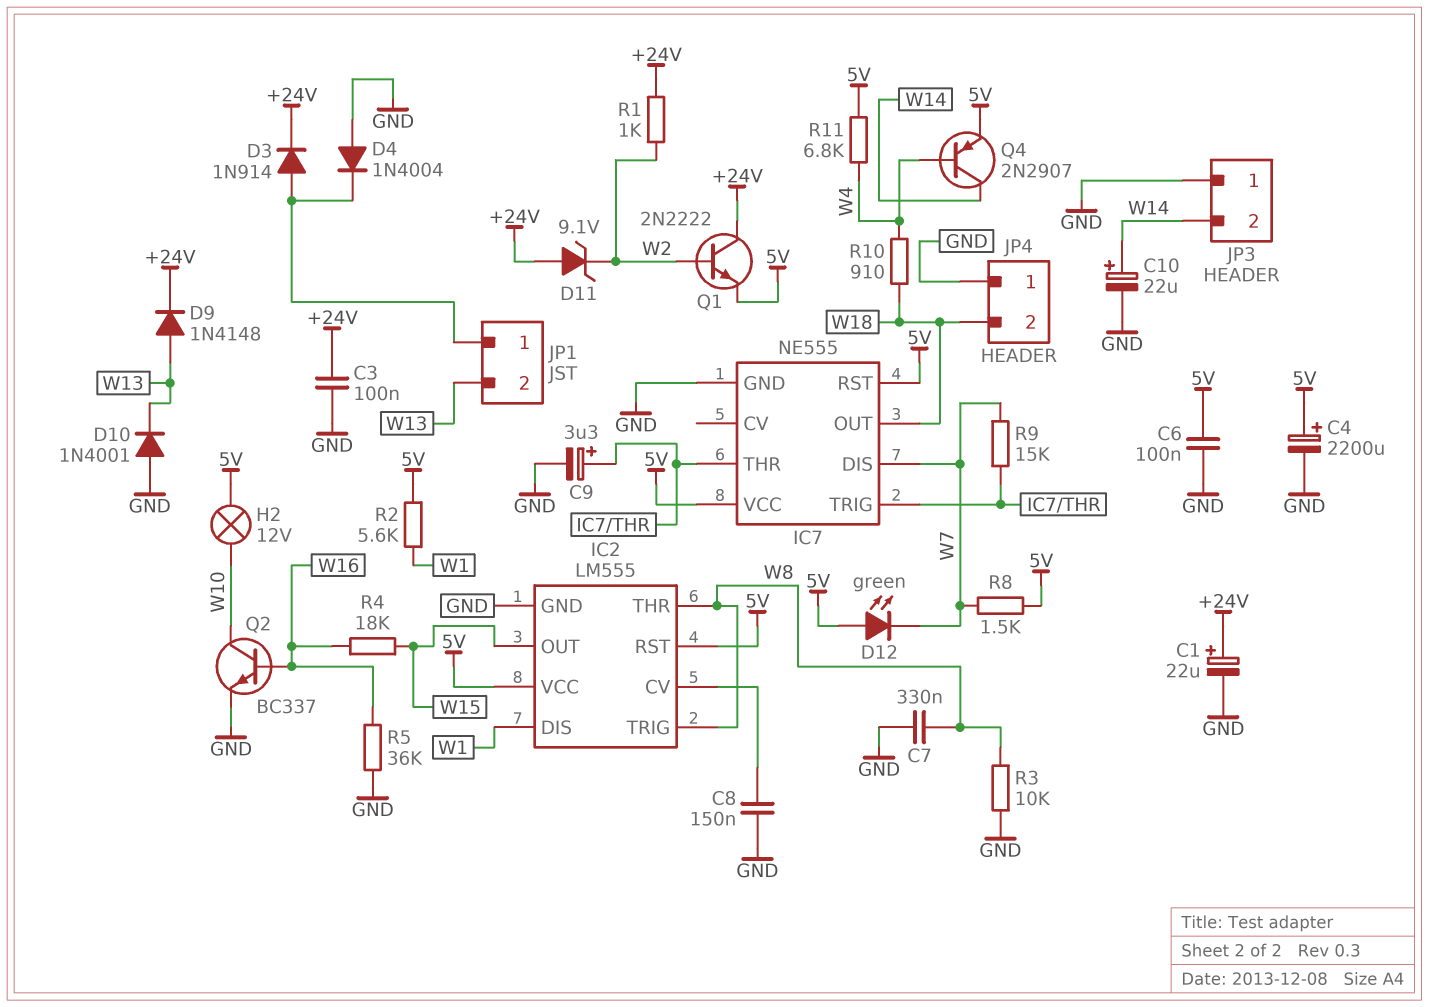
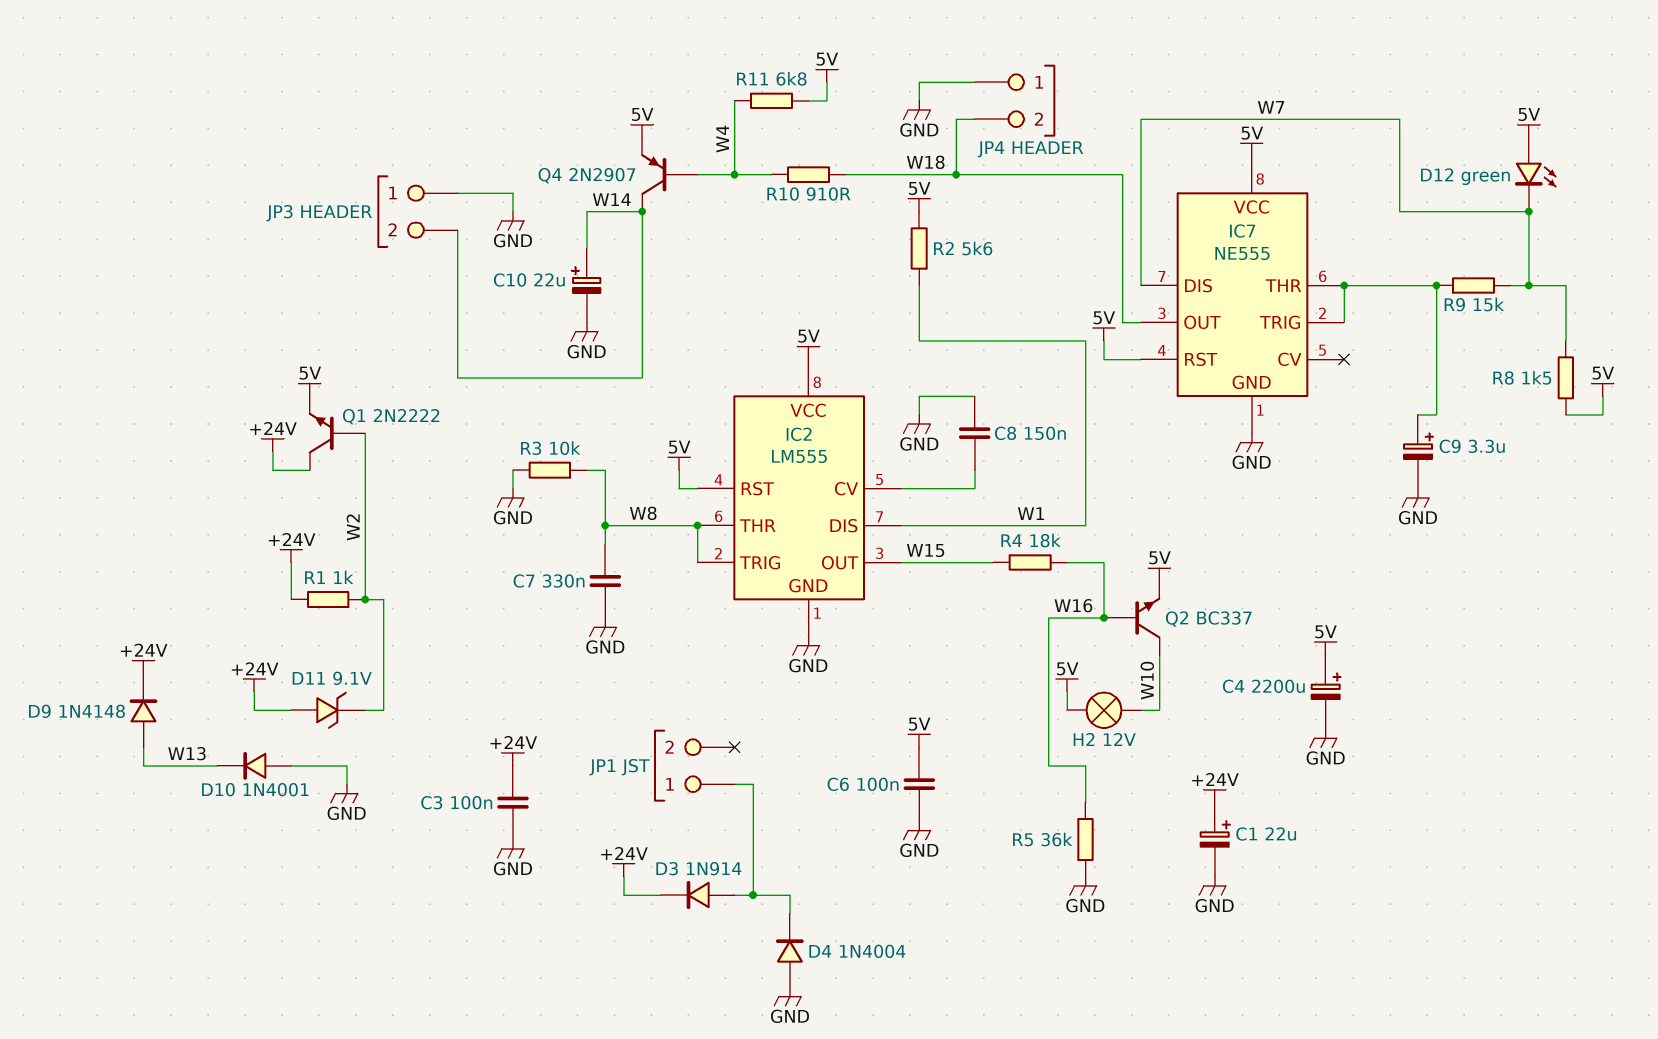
JP1 pin 2: W13 -> none
Q2: NPN BC337 (B W16, C W10, E GND) -> NPN BC337 (B W16, C W10, E 5V)

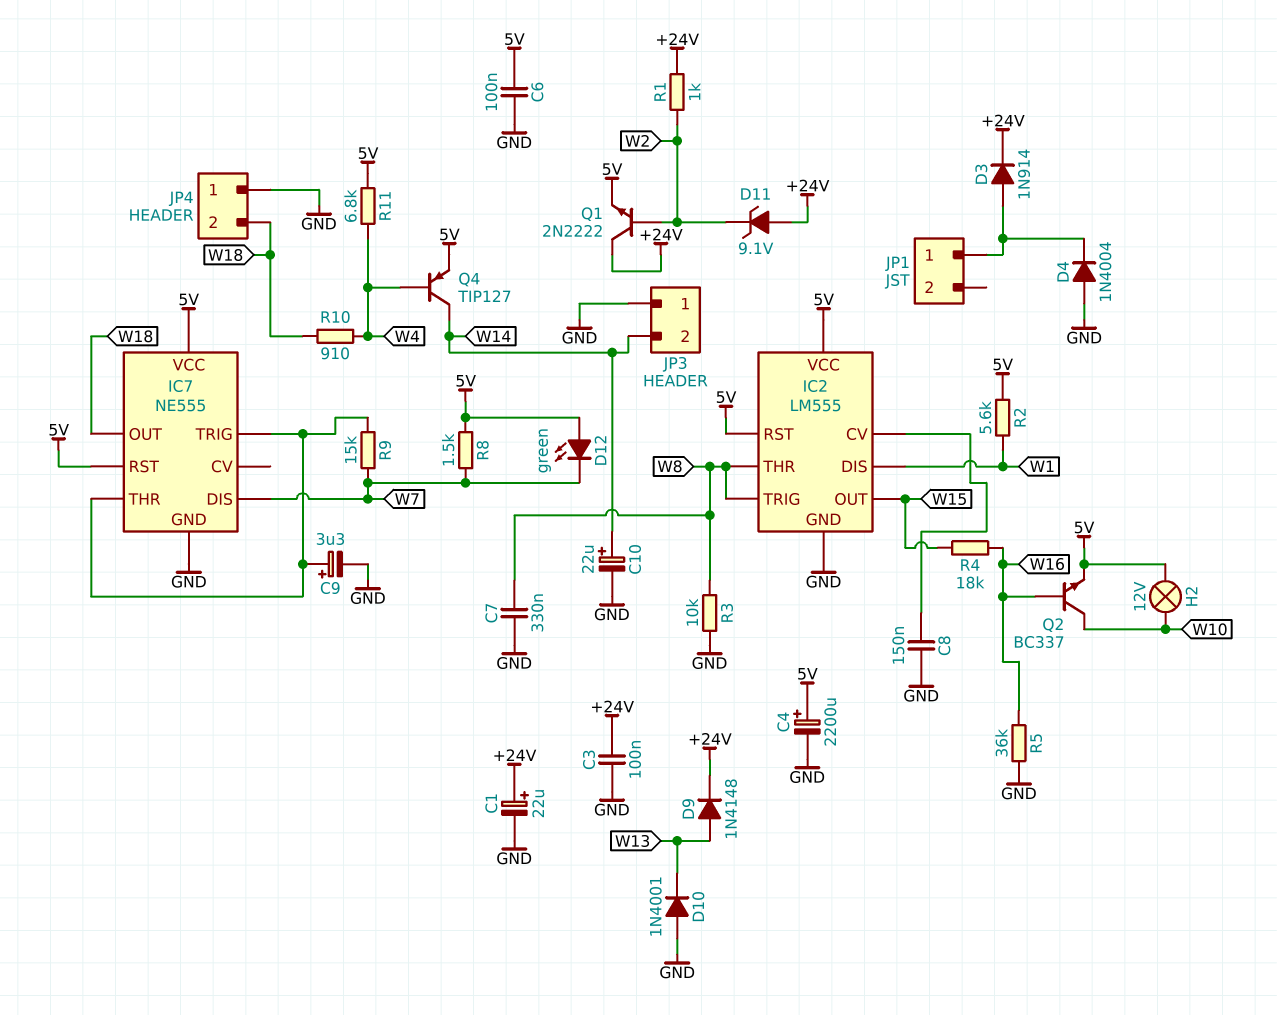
Q4: PNP 2N2907 (B W4, C W14, E 5V) -> PNP TIP127 (B W4, C W14, E 5V)

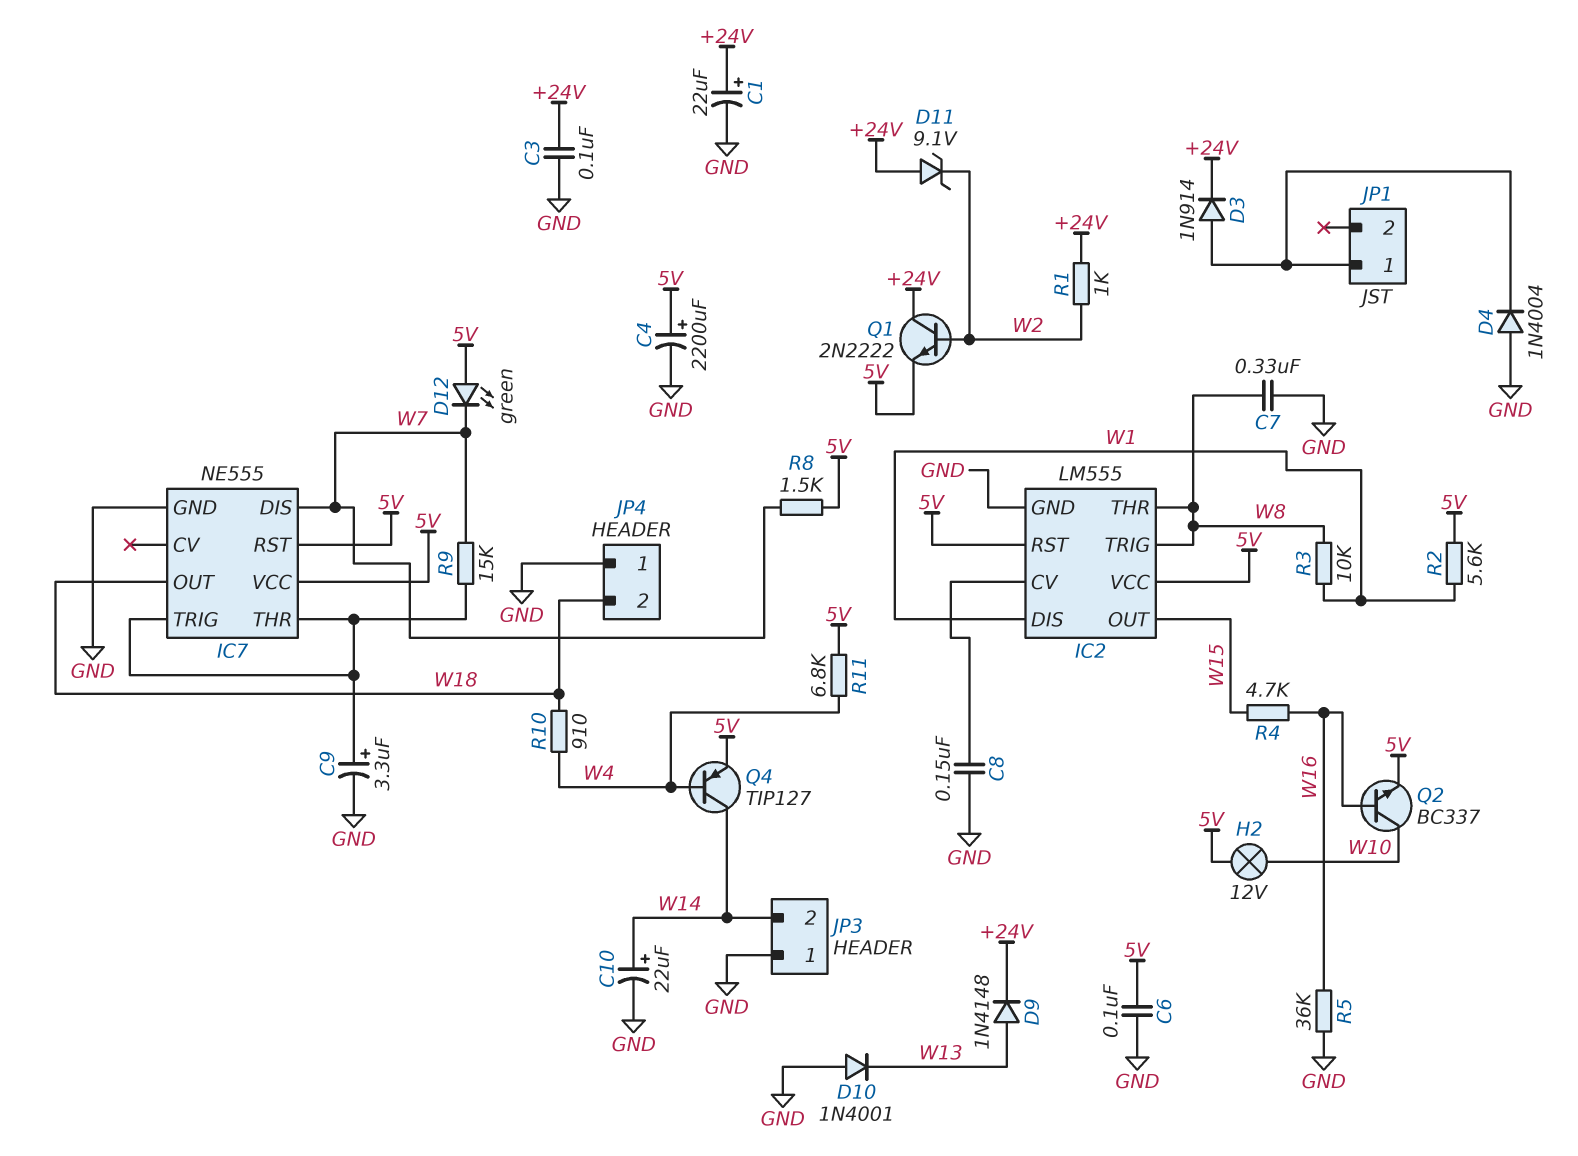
R3: 10k (GND, W8) -> 10k (W1, W8)
R4: 18k (W15, W16) -> 4.7k (W15, W16)

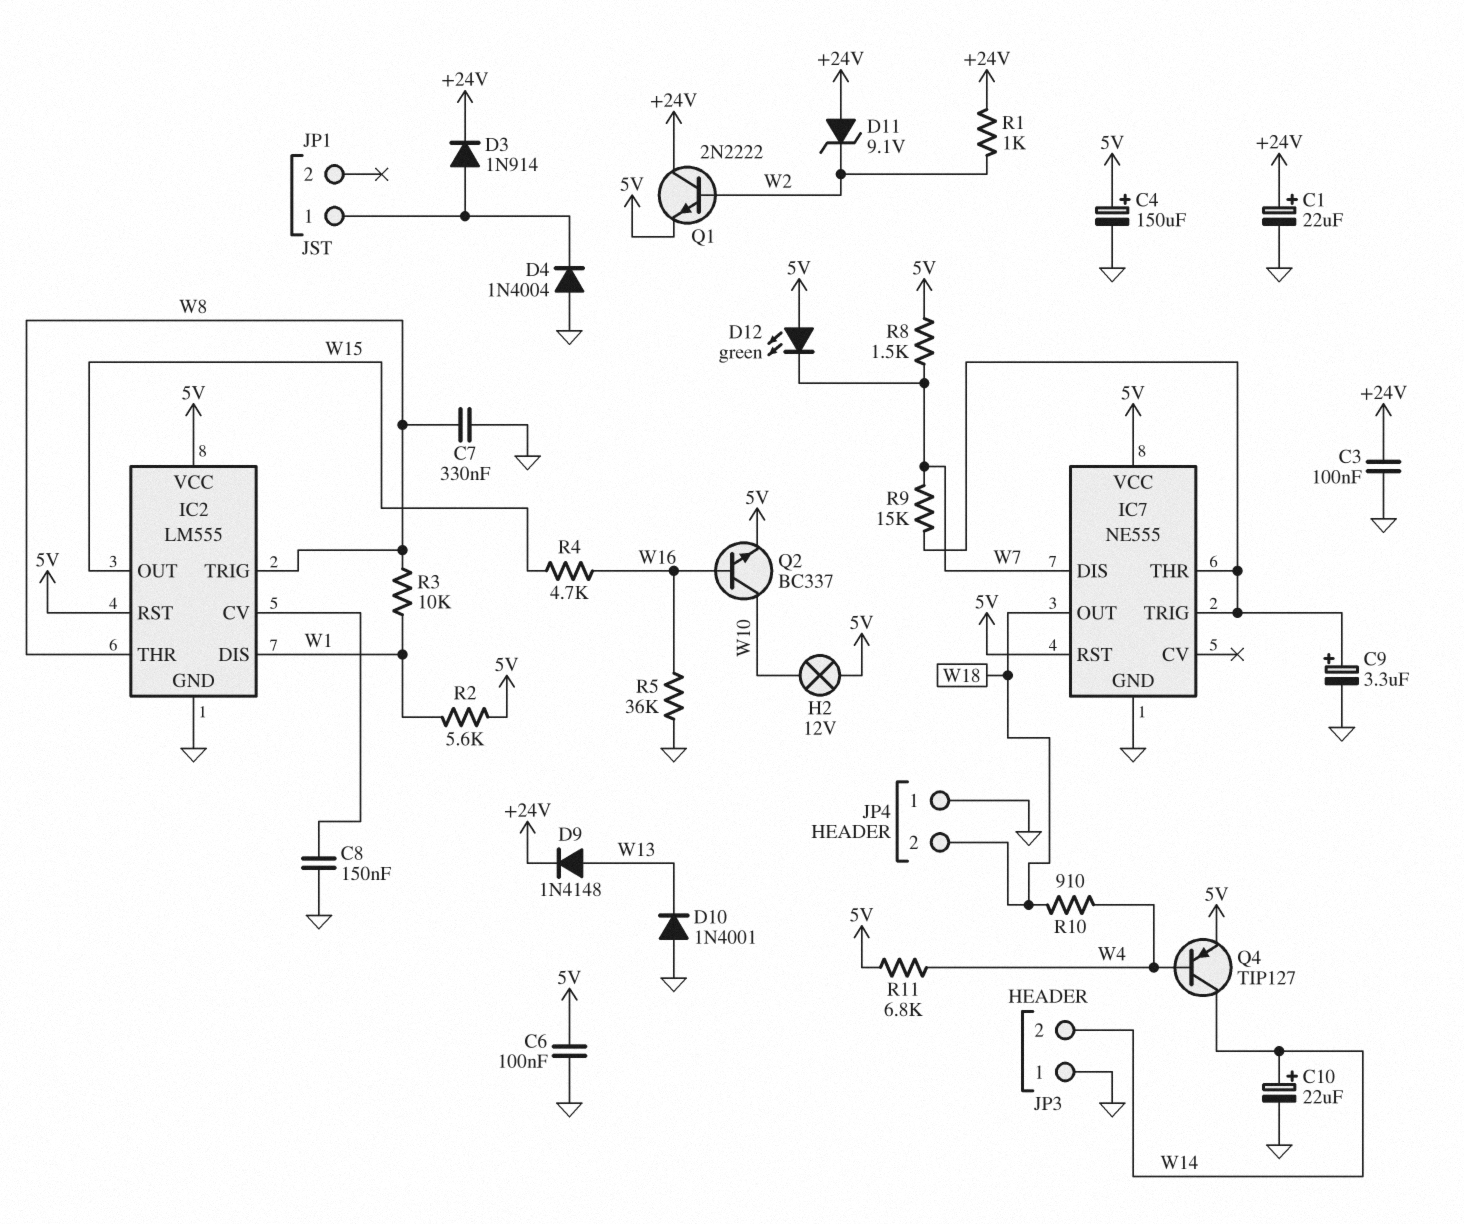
C4: 2200uF (plus 5V, minus GND) -> 150uF (plus 5V, minus GND)

